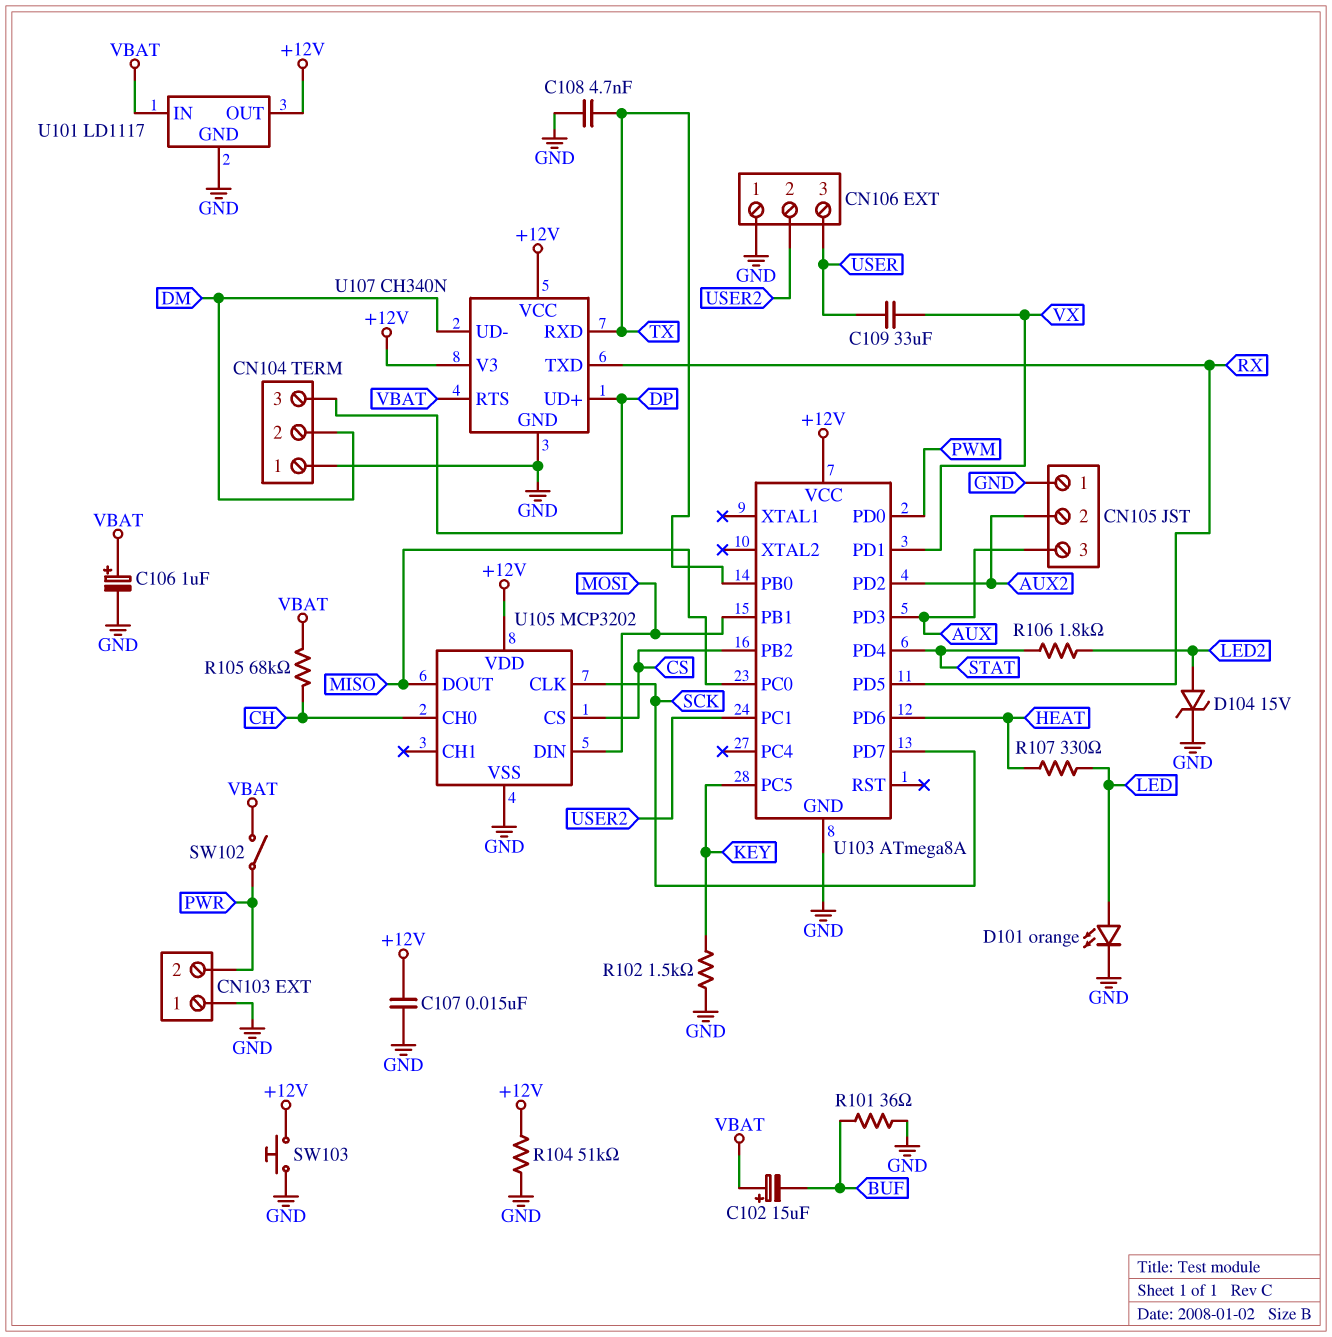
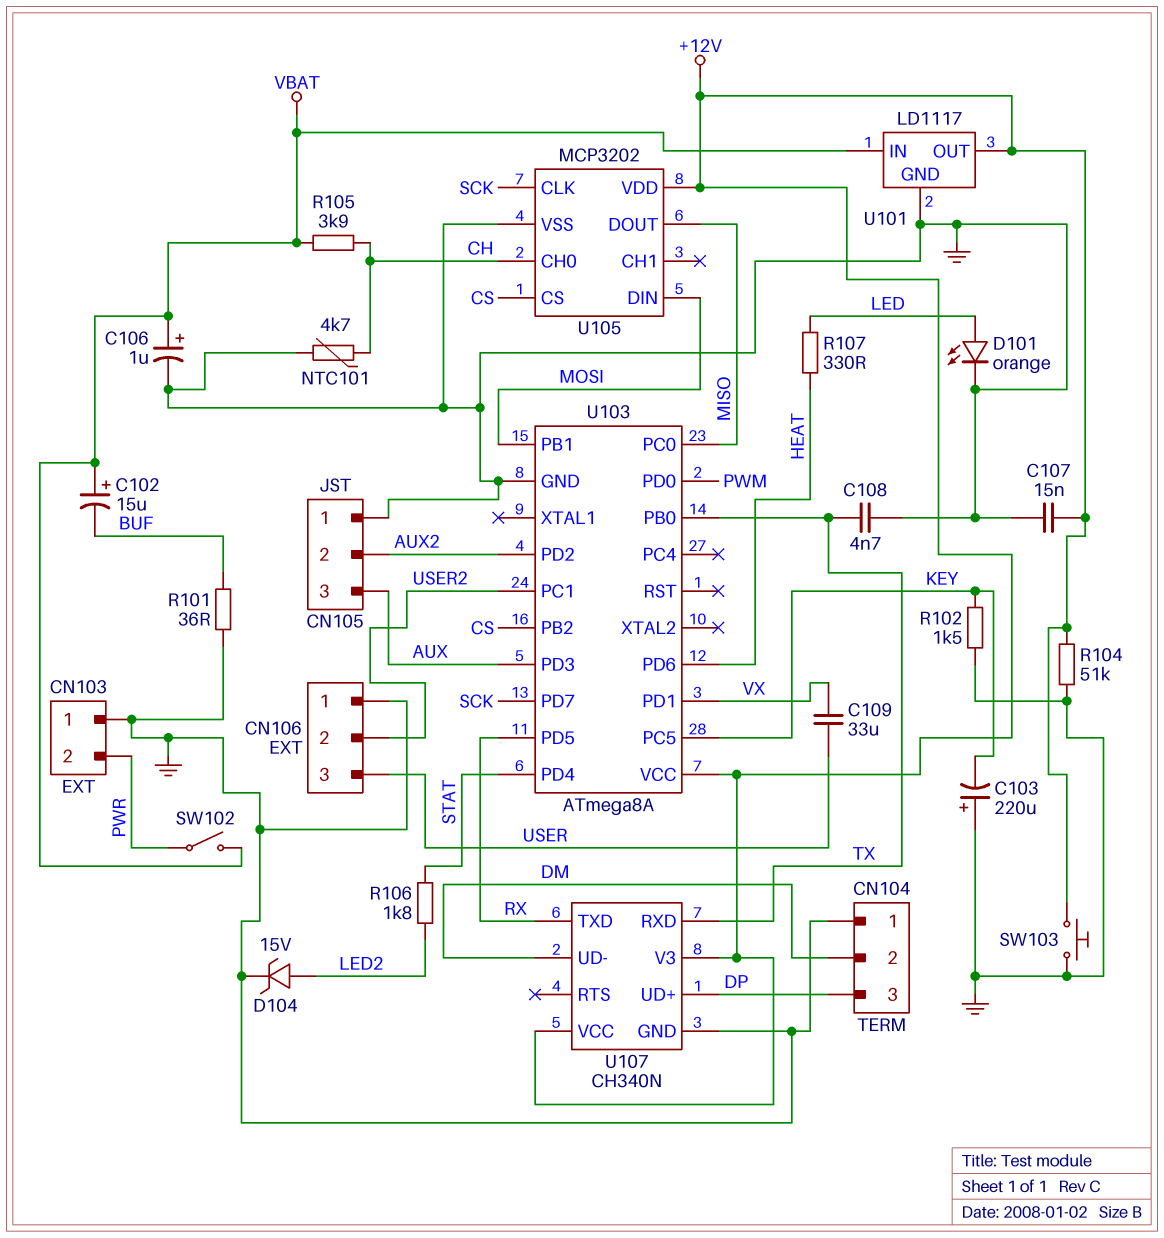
C103: none -> 220uF (plus GND, minus KEY)
NTC101: none -> 4.7k (CH, GND)
R105: 68k (CH, VBAT) -> 3.9k (CH, VBAT)
U107 pin RTS: VBAT -> none

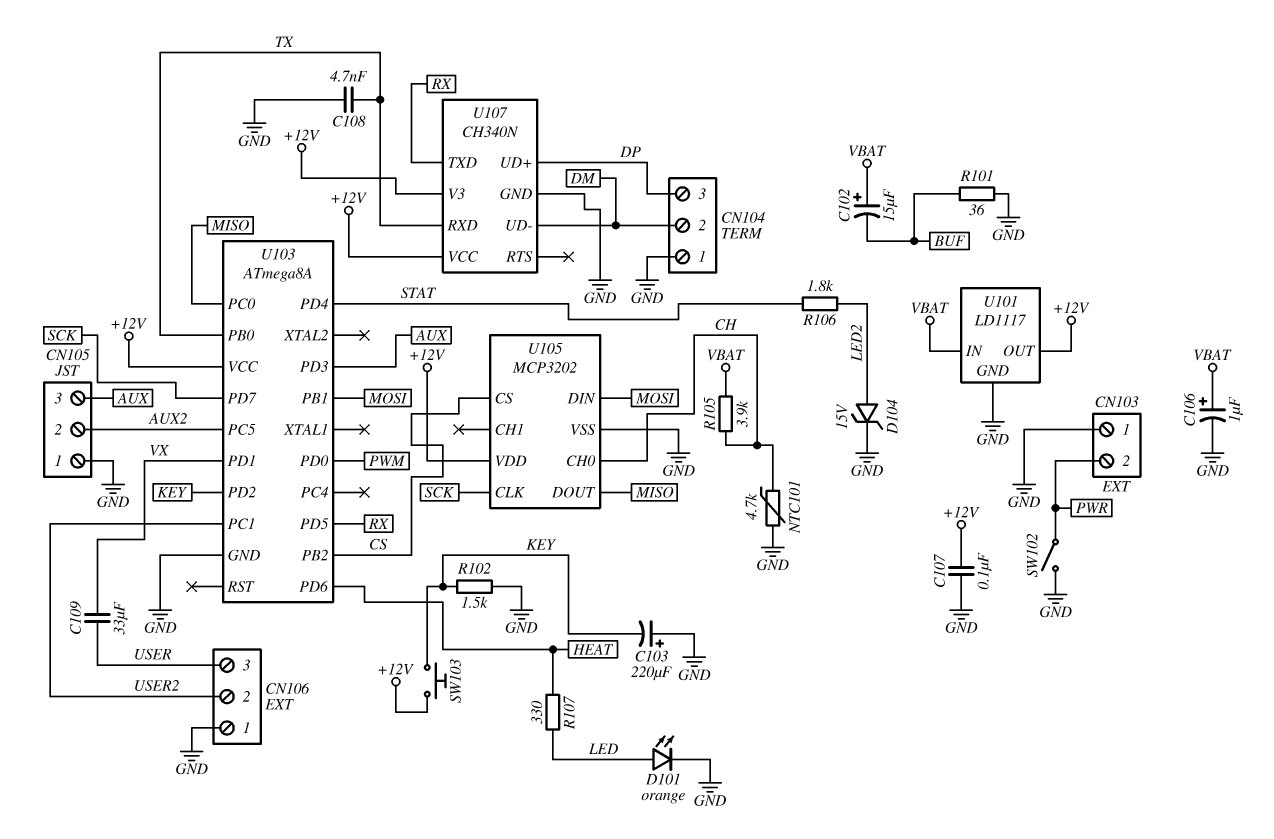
C107: 15nF (+12V, GND) -> 100nF (+12V, GND)
R104: 51k (+12V, GND) -> none
SW102: switch (PWR, VBAT) -> switch (GND, PWR)
SW103: button (+12V, GND) -> button (+12V, KEY)
U103 pin PC5: KEY -> AUX2
U103 pin PD2: AUX2 -> KEY

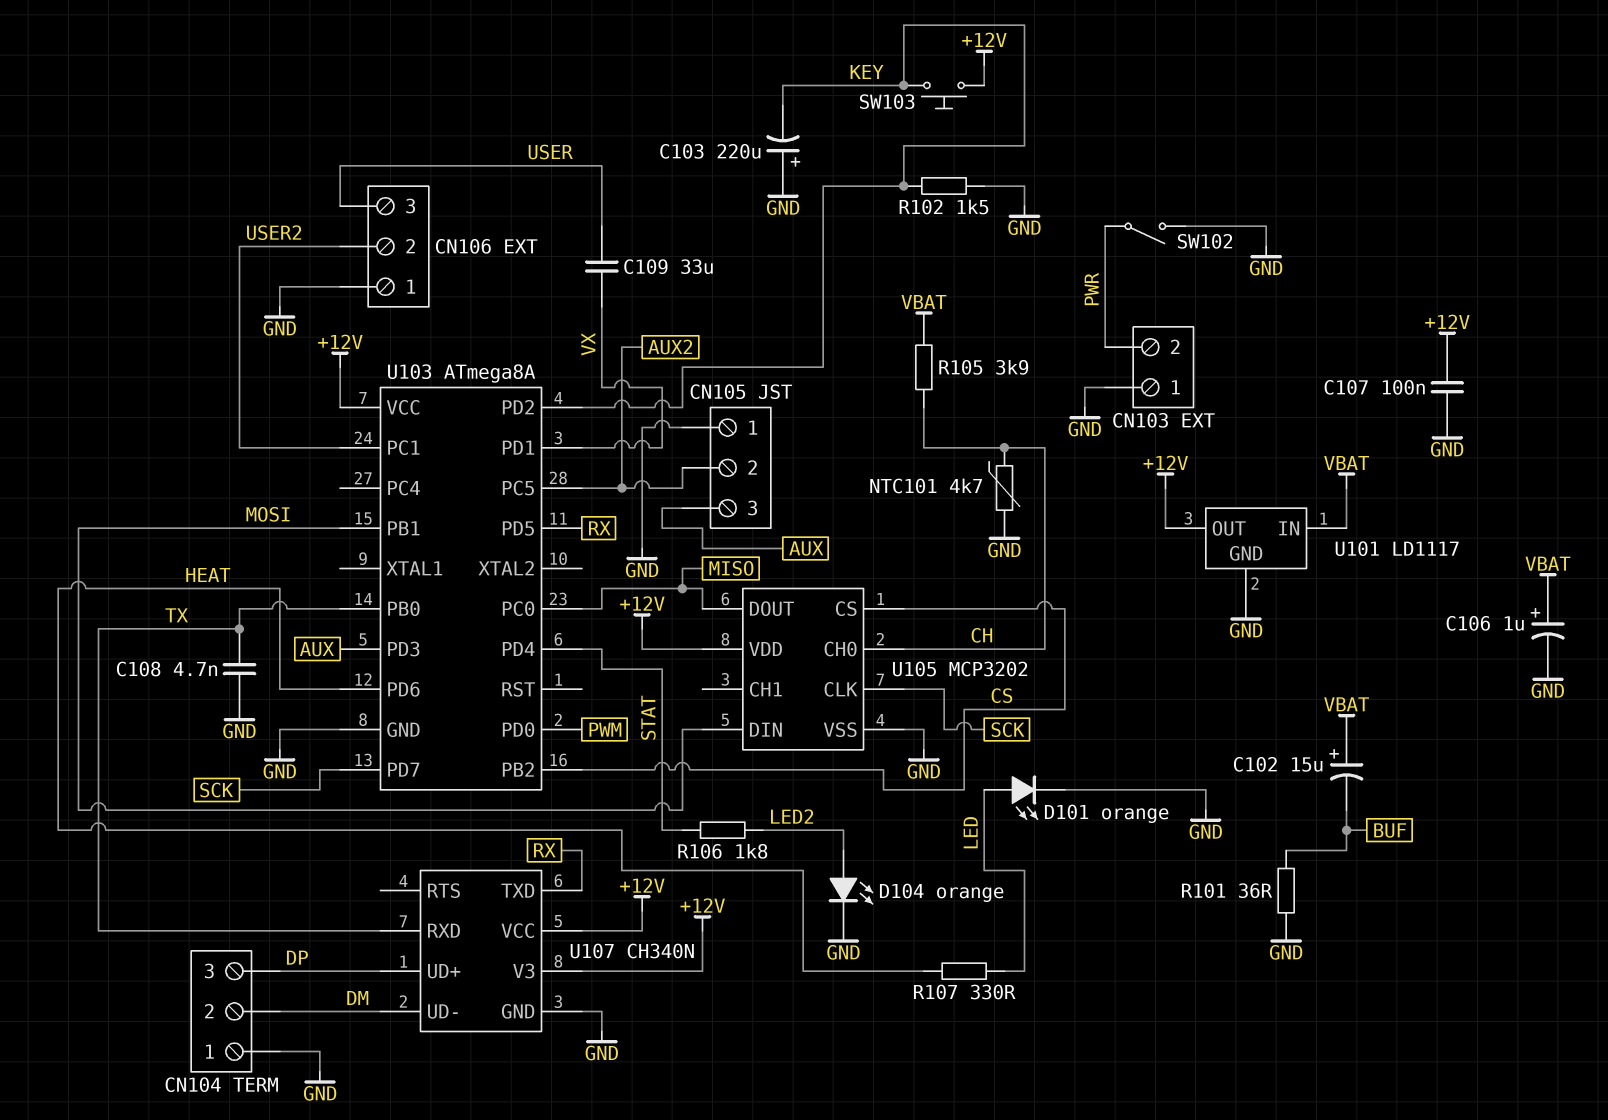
D104: zener 15V (A LED2, K GND) -> LED orange (A LED2, K GND)

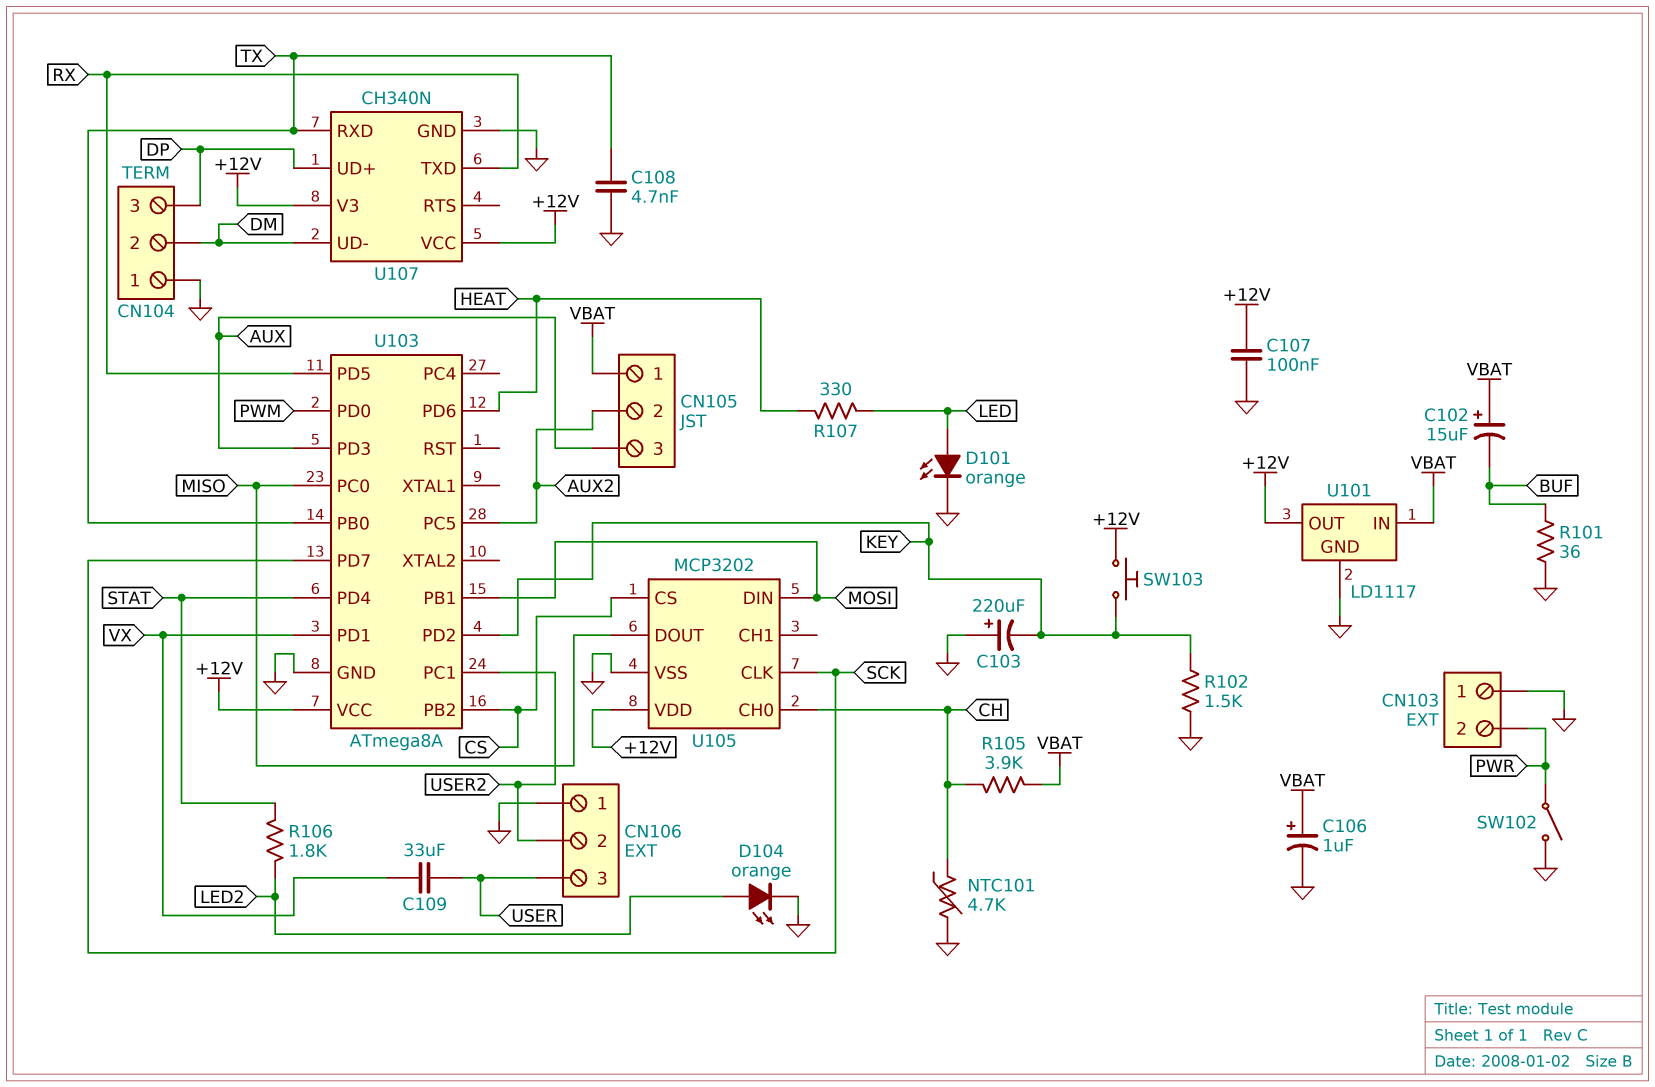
CN105 pin 1: GND -> VBAT

